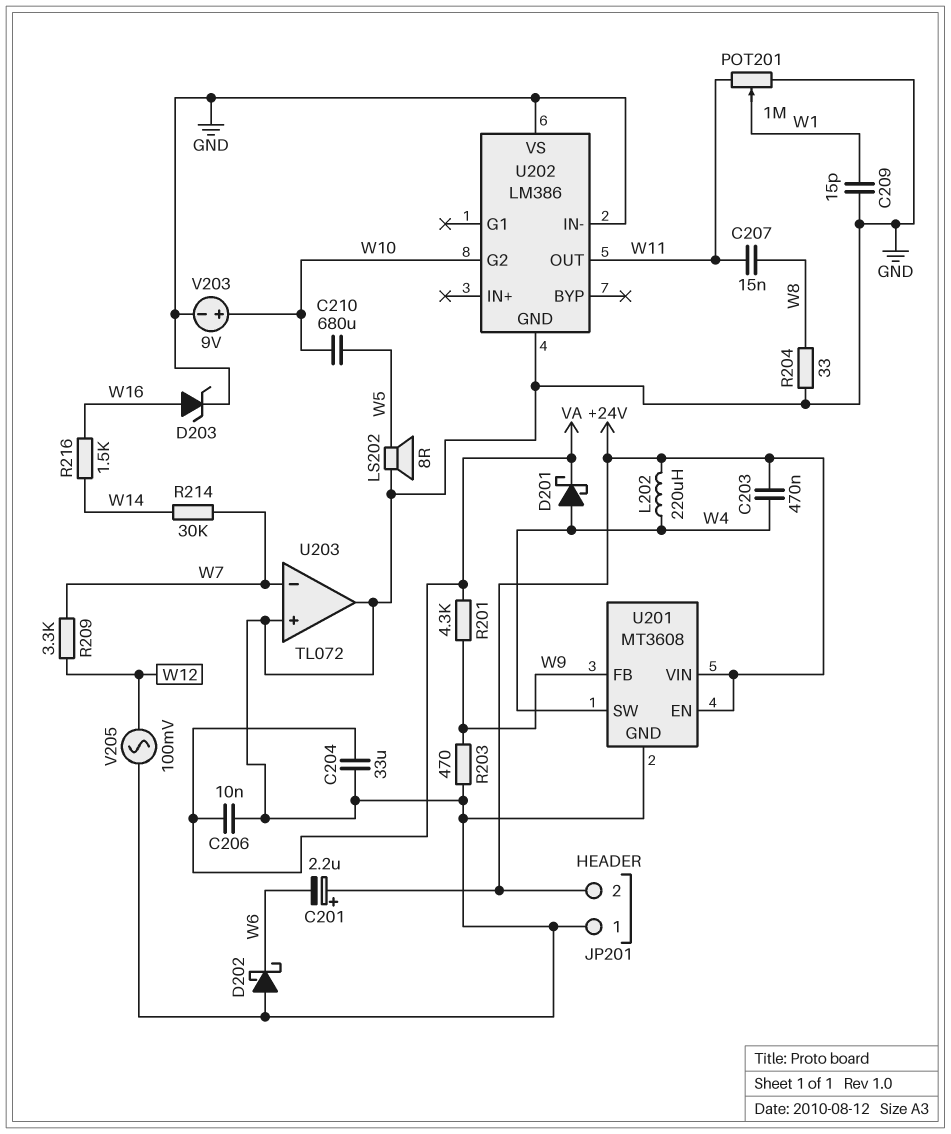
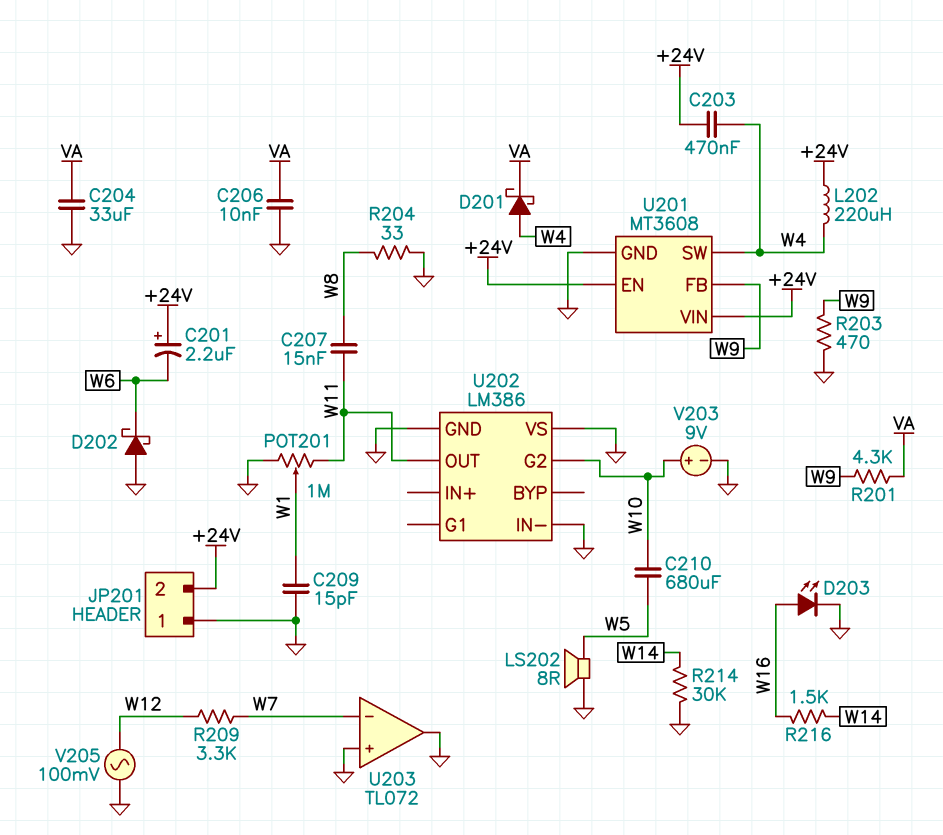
D203: zener (A W16, K GND) -> LED (A W16, K GND)
R214: 30k (W7, W14) -> 30k (GND, W14)

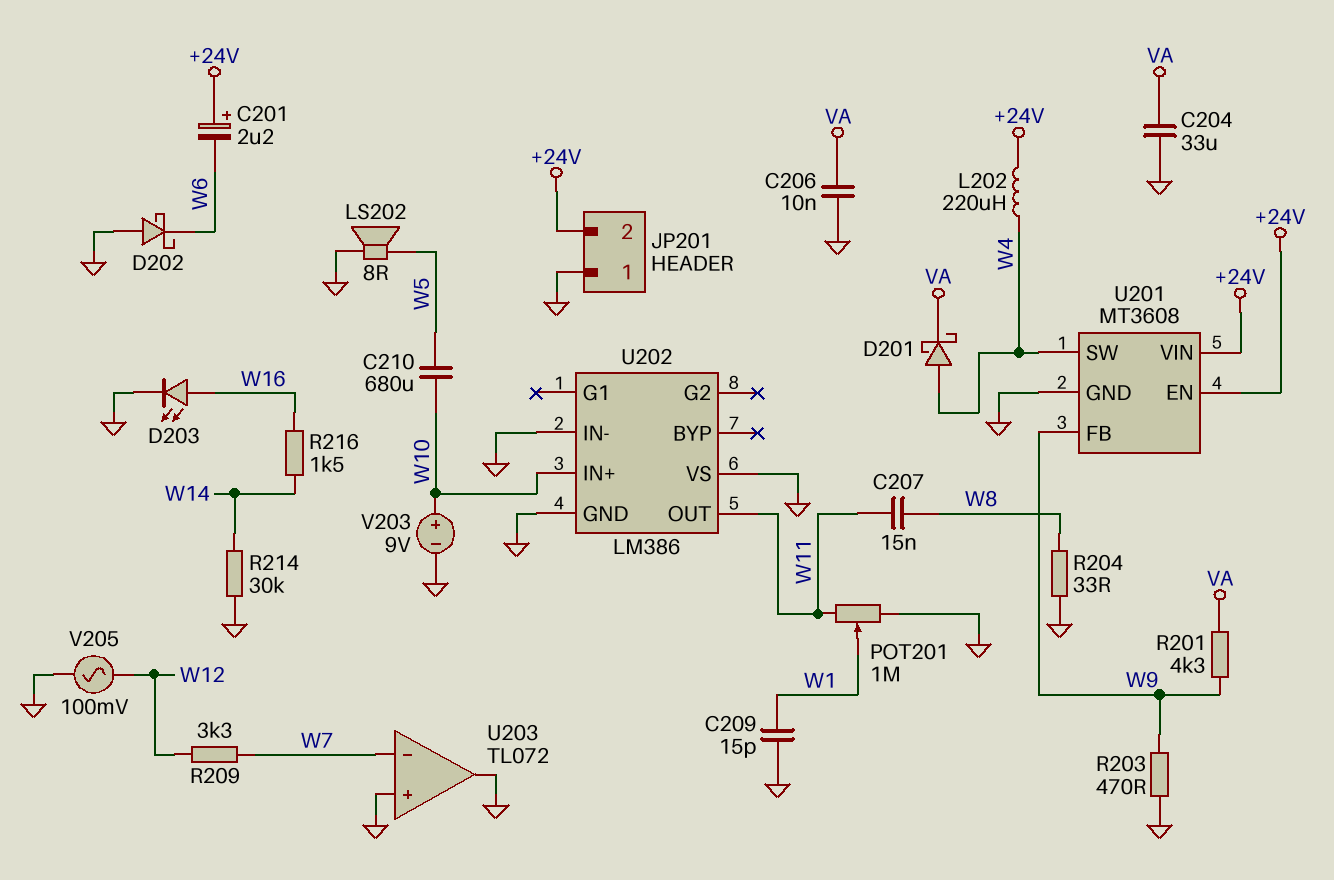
C203: 470nF (+24V, W4) -> none
U202 pin G2: W10 -> none
U202 pin IN+: none -> W10

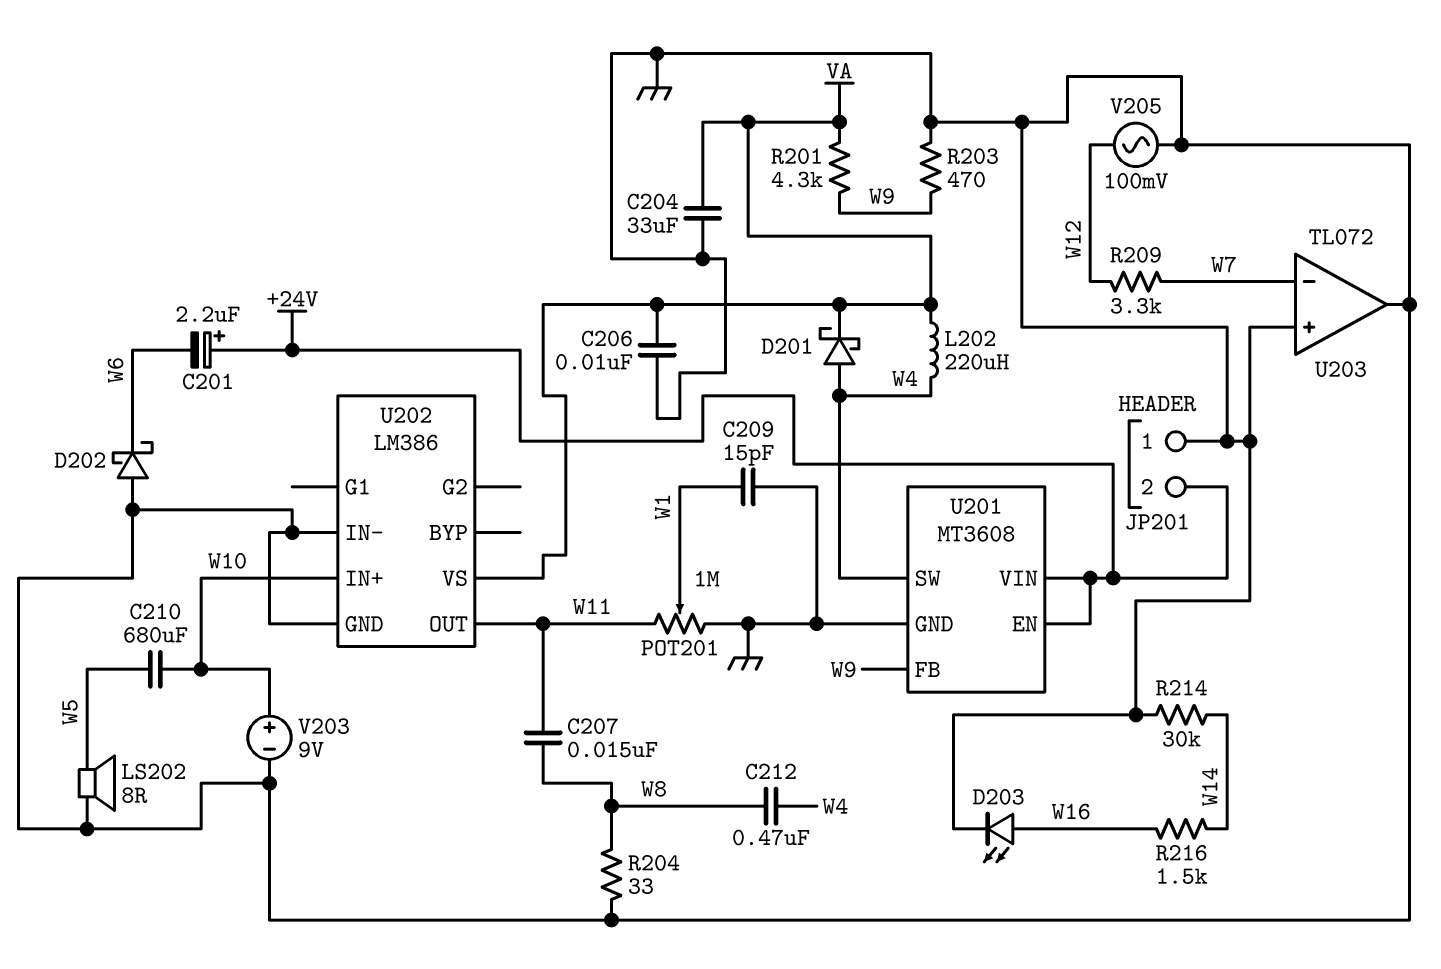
C212: none -> 470nF (W4, W8)
L202: 220uH (+24V, W4) -> 220uH (VA, W4)
U202 pin VS: GND -> VA

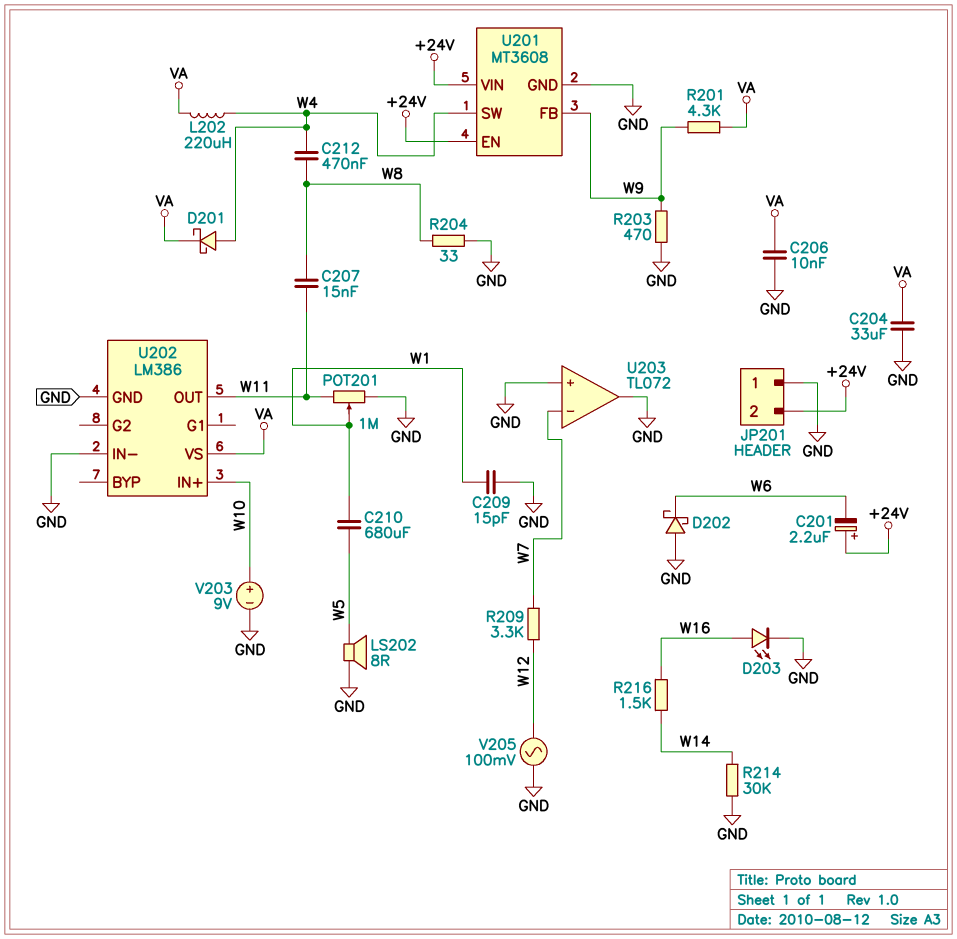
C210: 680uF (W5, W10) -> 680uF (W1, W5)

